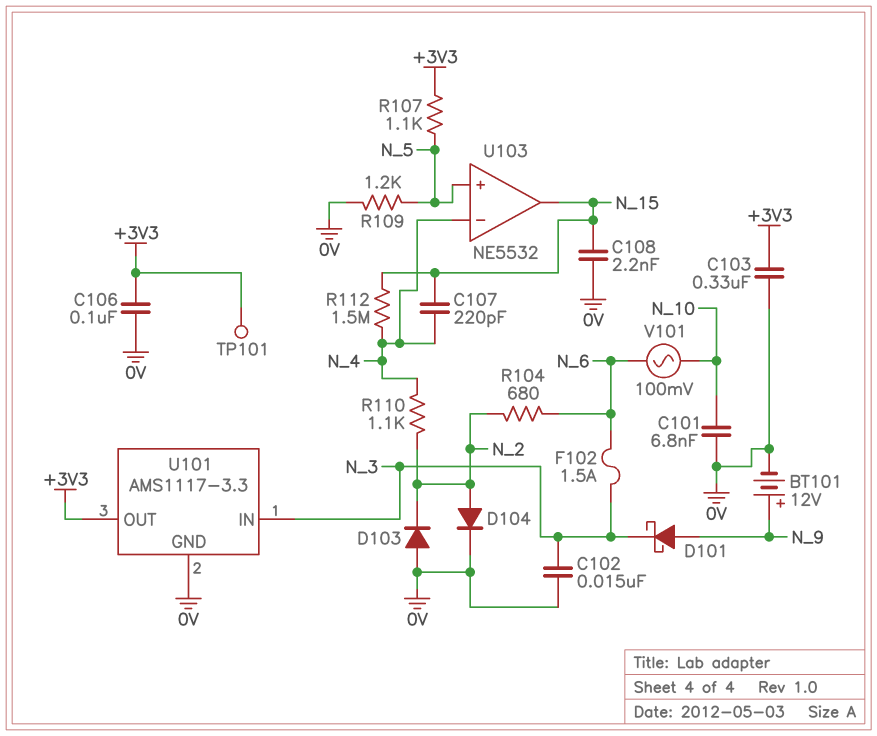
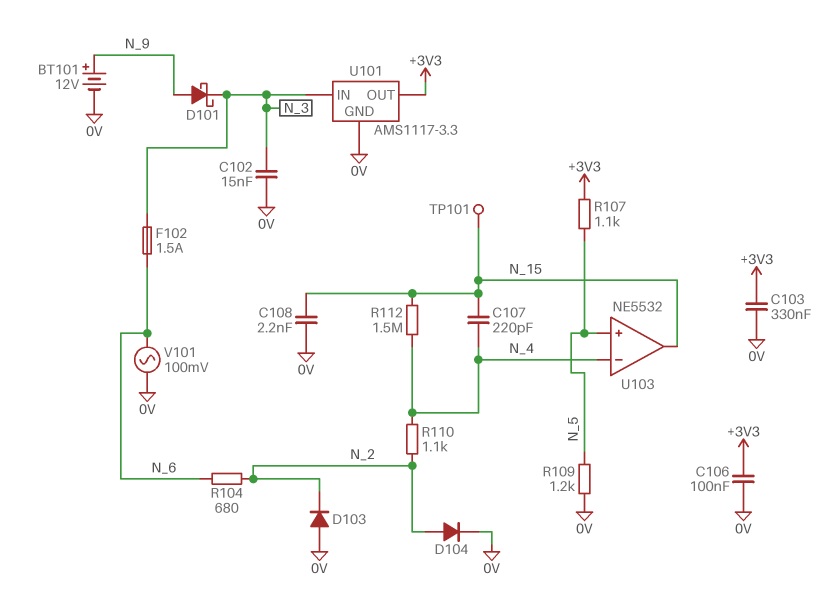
C101: 6.8nF (0V, N_10) -> none
TP101: test point (+3V3) -> test point (N_15)
V101: AC 100mV (N_6, N_10) -> AC 100mV (0V, N_6)

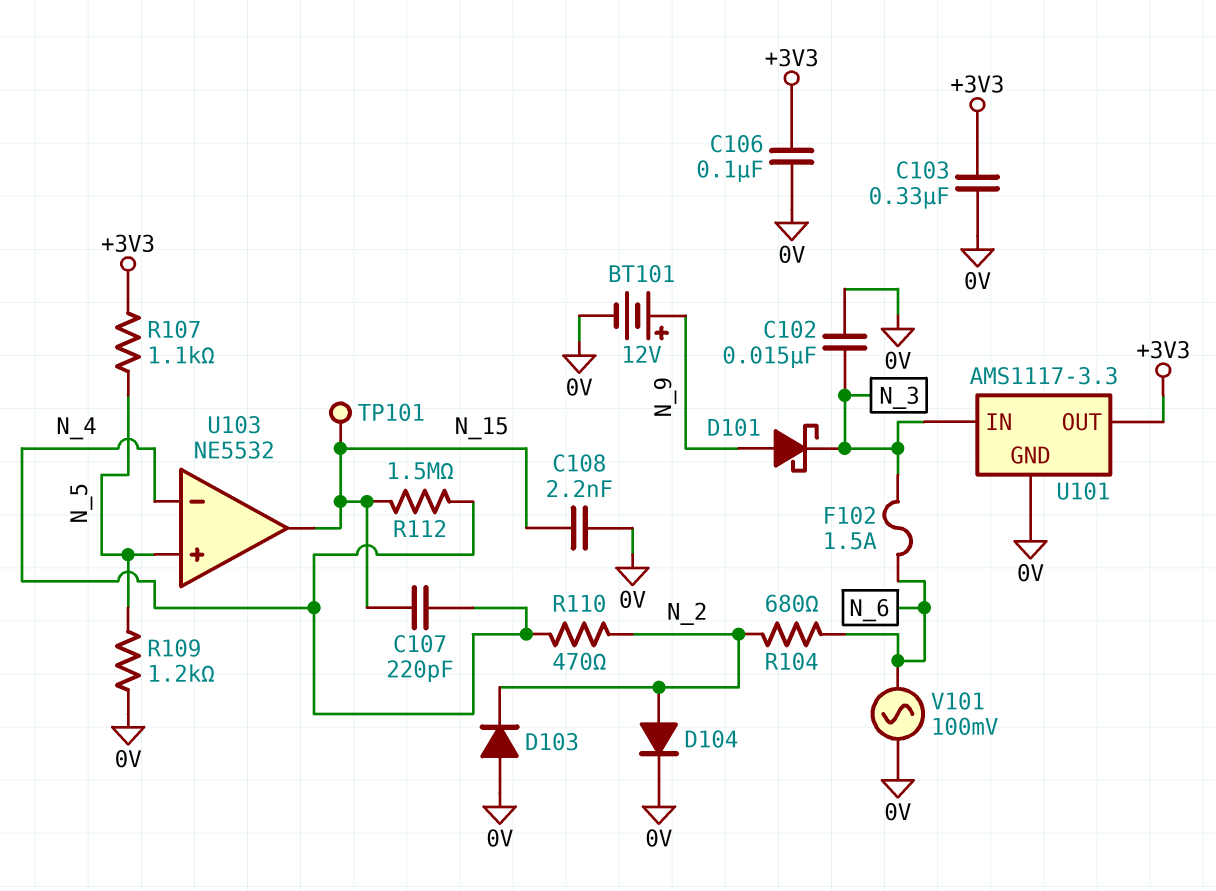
R110: 1.1k (N_2, N_4) -> 470 (N_2, N_4)

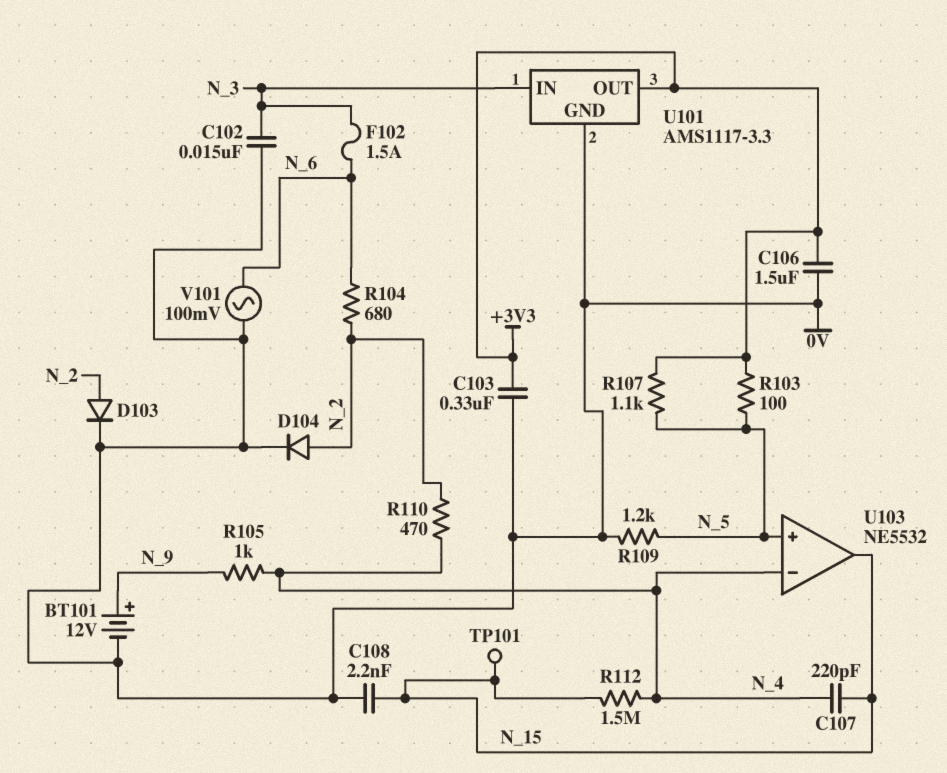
C106: 100nF (+3V3, 0V) -> 1.5uF (+3V3, 0V)
D101: schottky (A N_9, K N_3) -> none
D103: diode (A 0V, K N_2) -> diode (A N_2, K 0V)
R103: none -> 100 (+3V3, N_5)
R105: none -> 1k (N_4, N_9)

